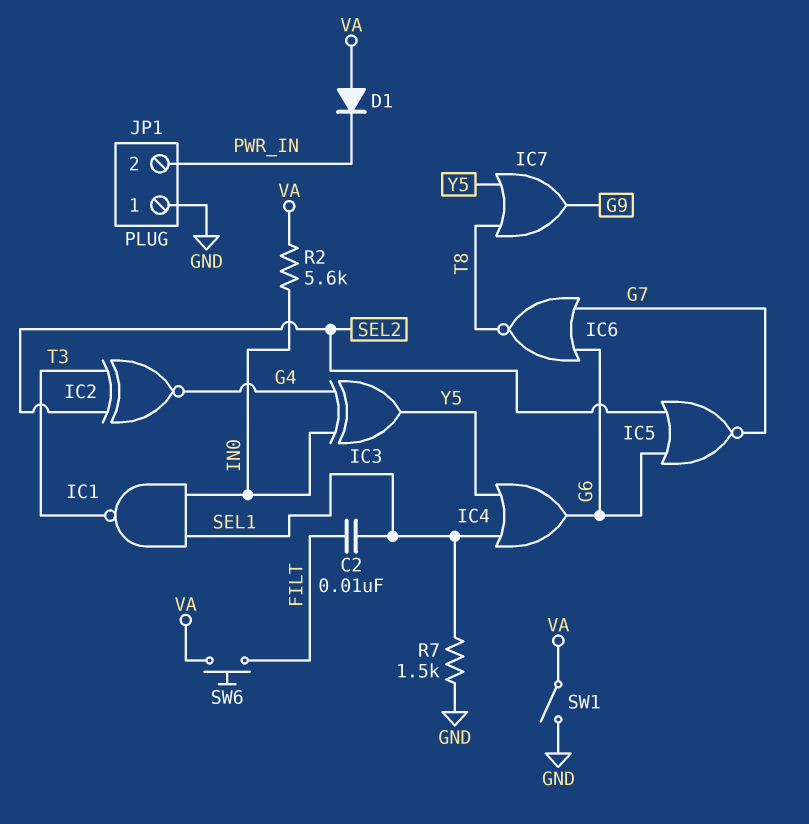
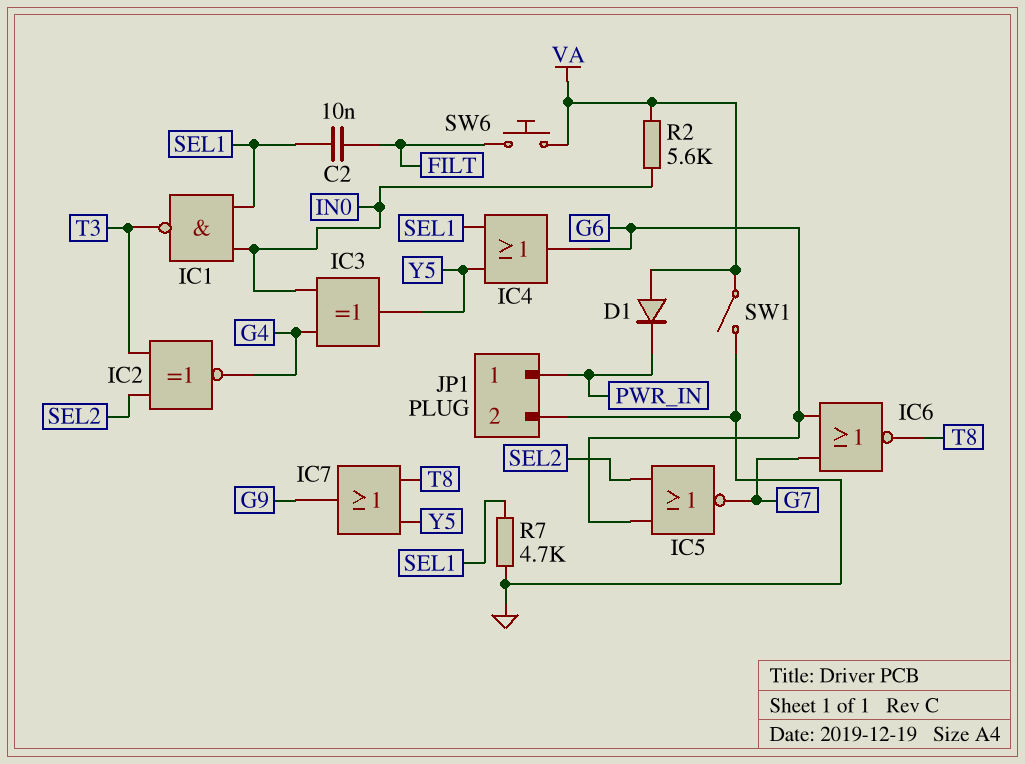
JP1 pin 1: GND -> PWR_IN
JP1 pin 2: PWR_IN -> GND
R7: 1.5k (GND, SEL1) -> 4.7k (GND, SEL1)

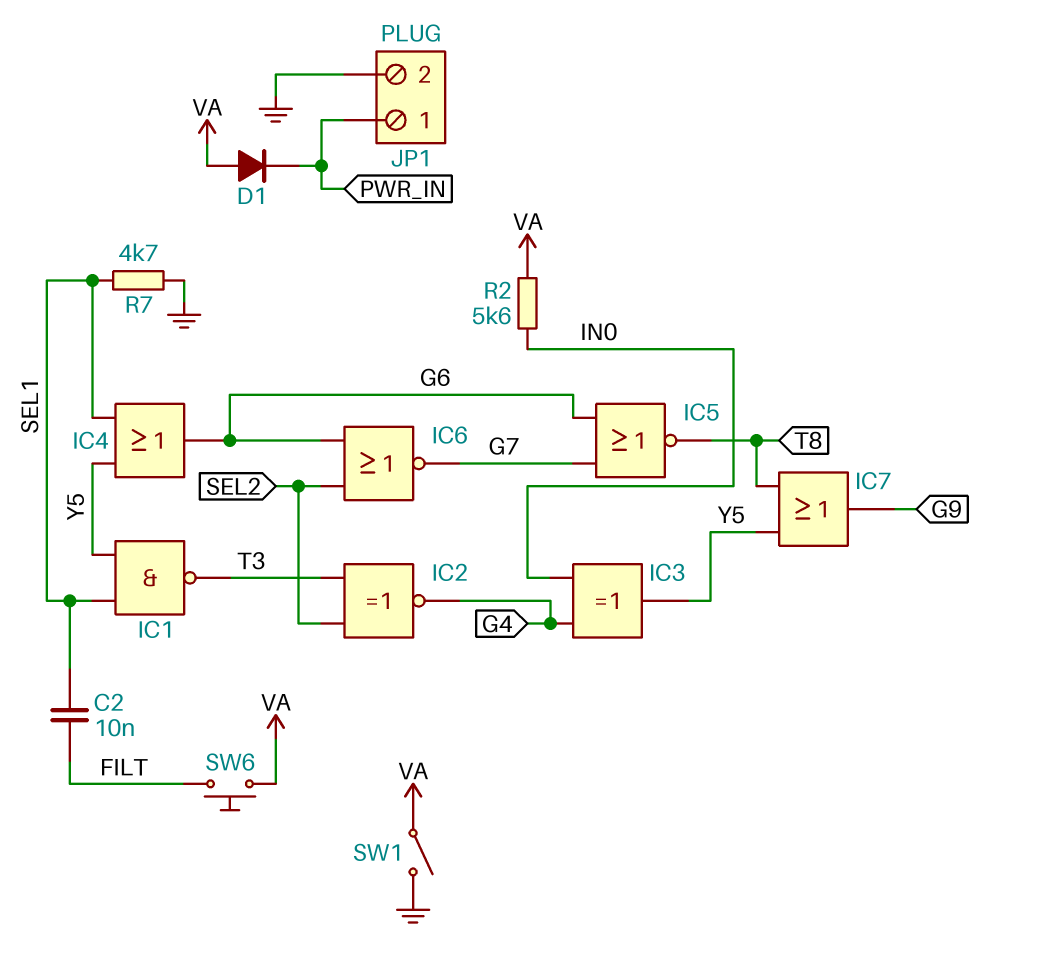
IC1: NAND (in IN0, in SEL1, out T3) -> NAND (in SEL1, in Y5, out T3)
IC5: NOR (in G6, in SEL2, out G7) -> NOR (in G6, in G7, out T8)
IC6: NOR (in G6, in G7, out T8) -> NOR (in G6, in SEL2, out G7)

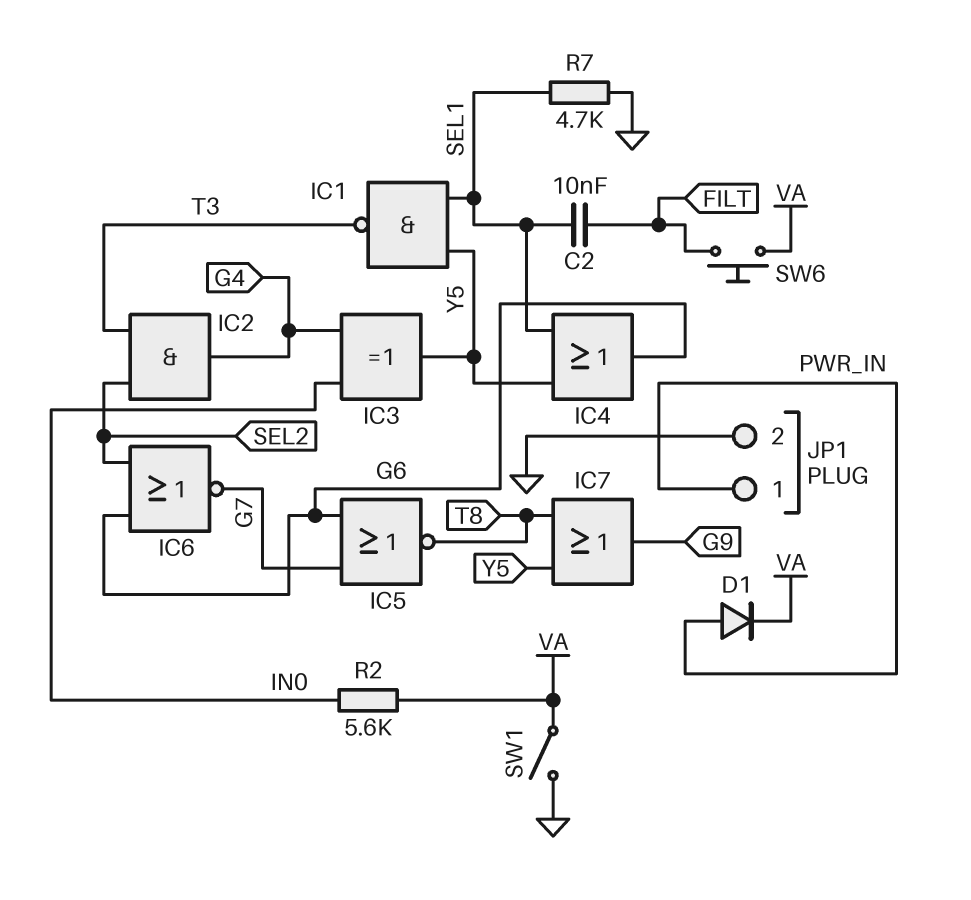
D1: diode (A VA, K PWR_IN) -> diode (A PWR_IN, K VA)
IC2: XNOR (in SEL2, in T3, out G4) -> AND (in SEL2, in T3, out G4)

